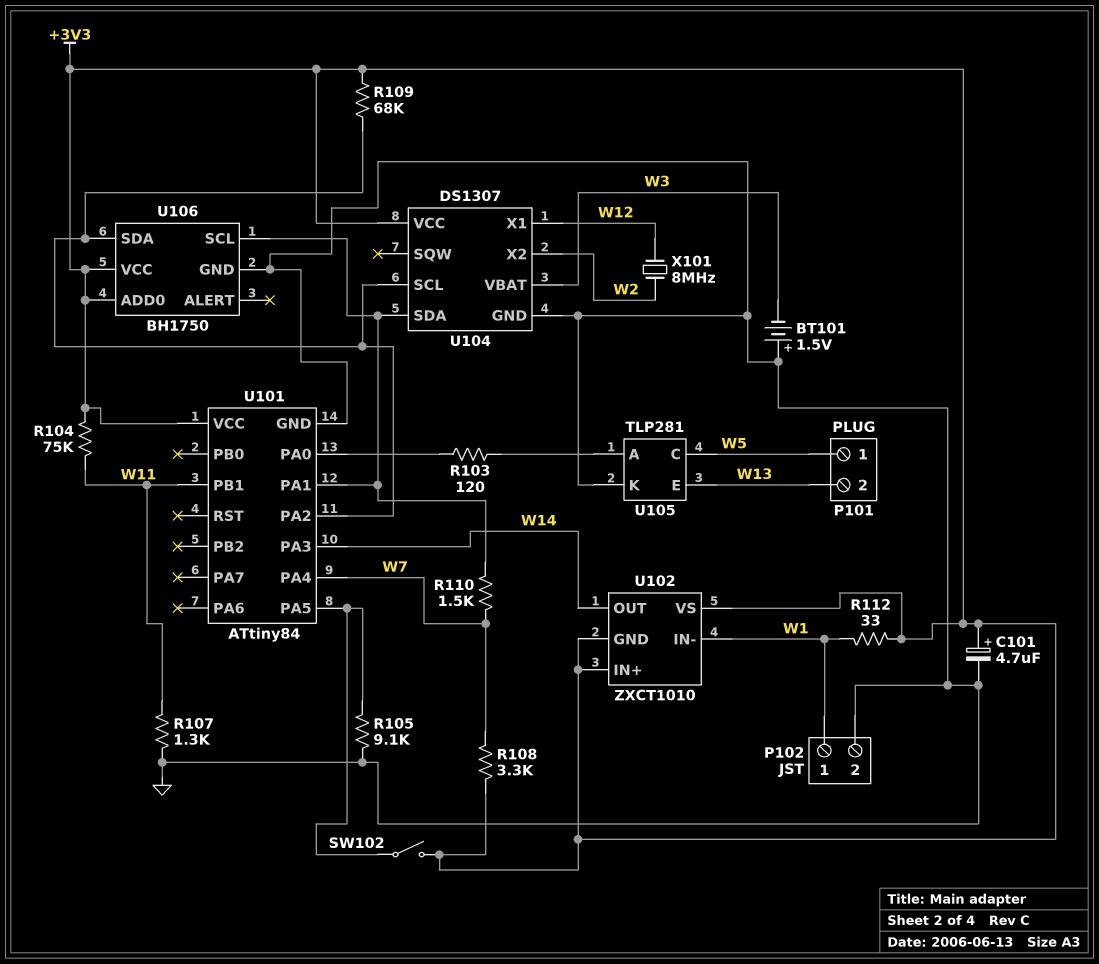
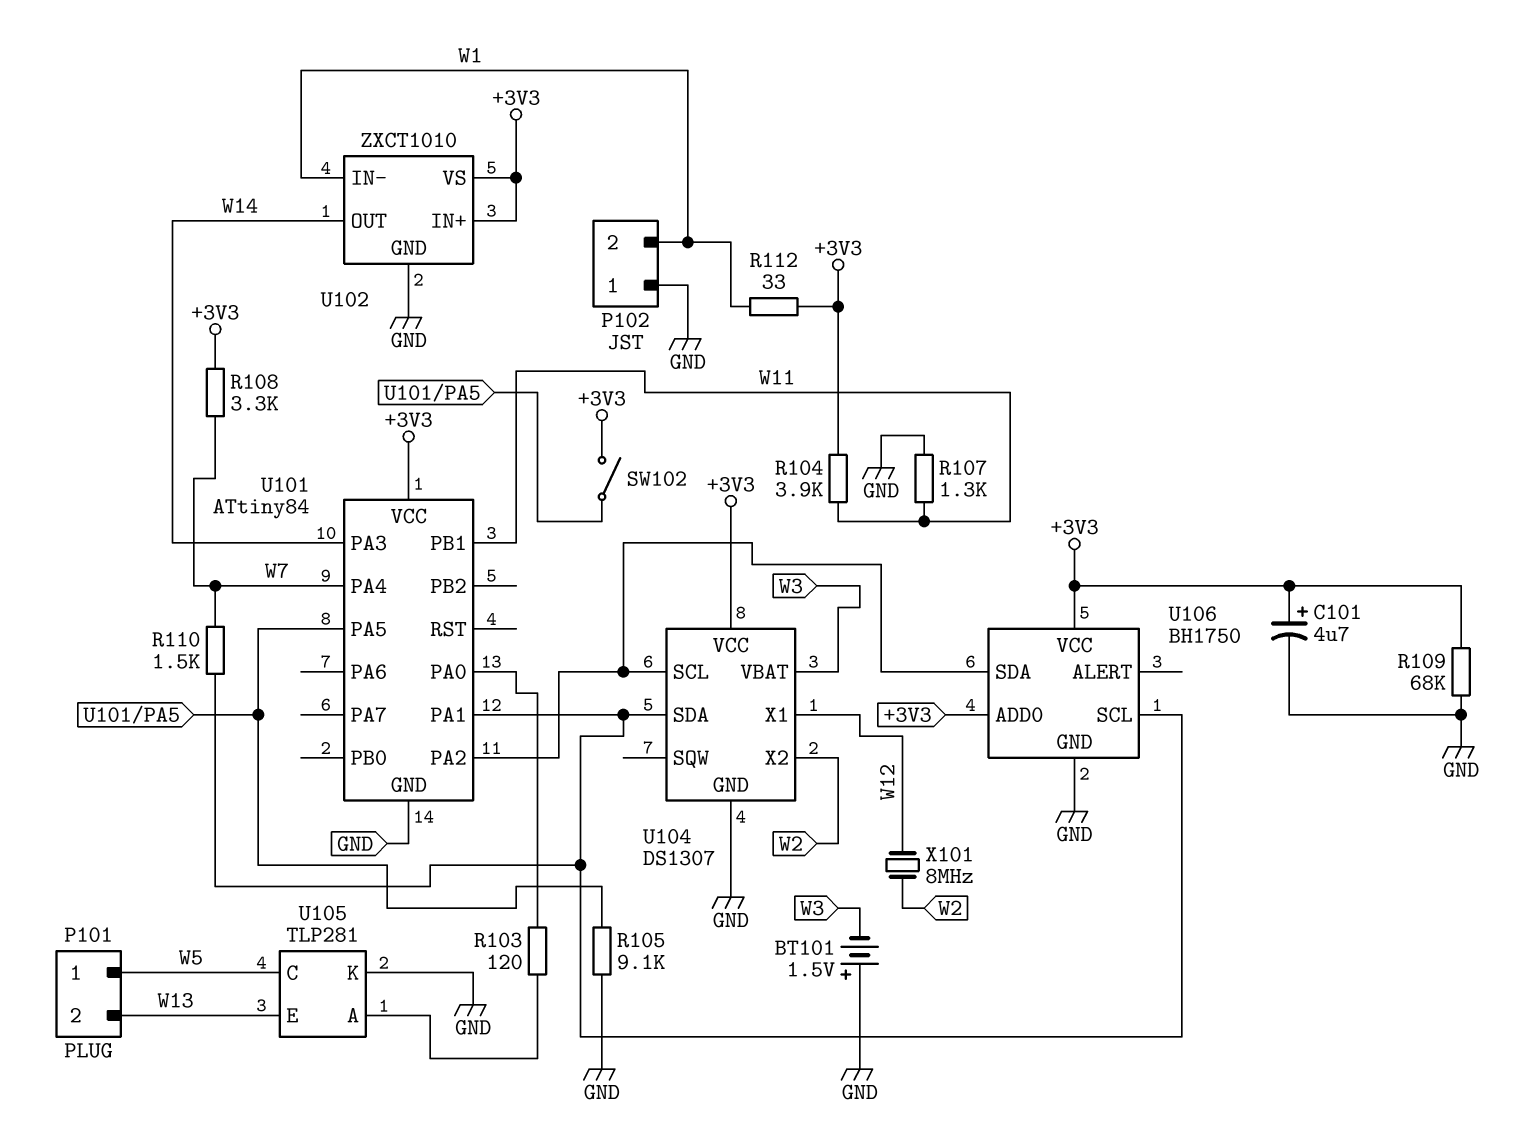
P102 pin 1: W1 -> GND
P102 pin 2: GND -> W1
R104: 75k (+3V3, W11) -> 3.9k (+3V3, W11)
R109: 68k (+3V3, U101/PA2) -> 68k (+3V3, GND)
U102 pin GND: +3V3 -> GND

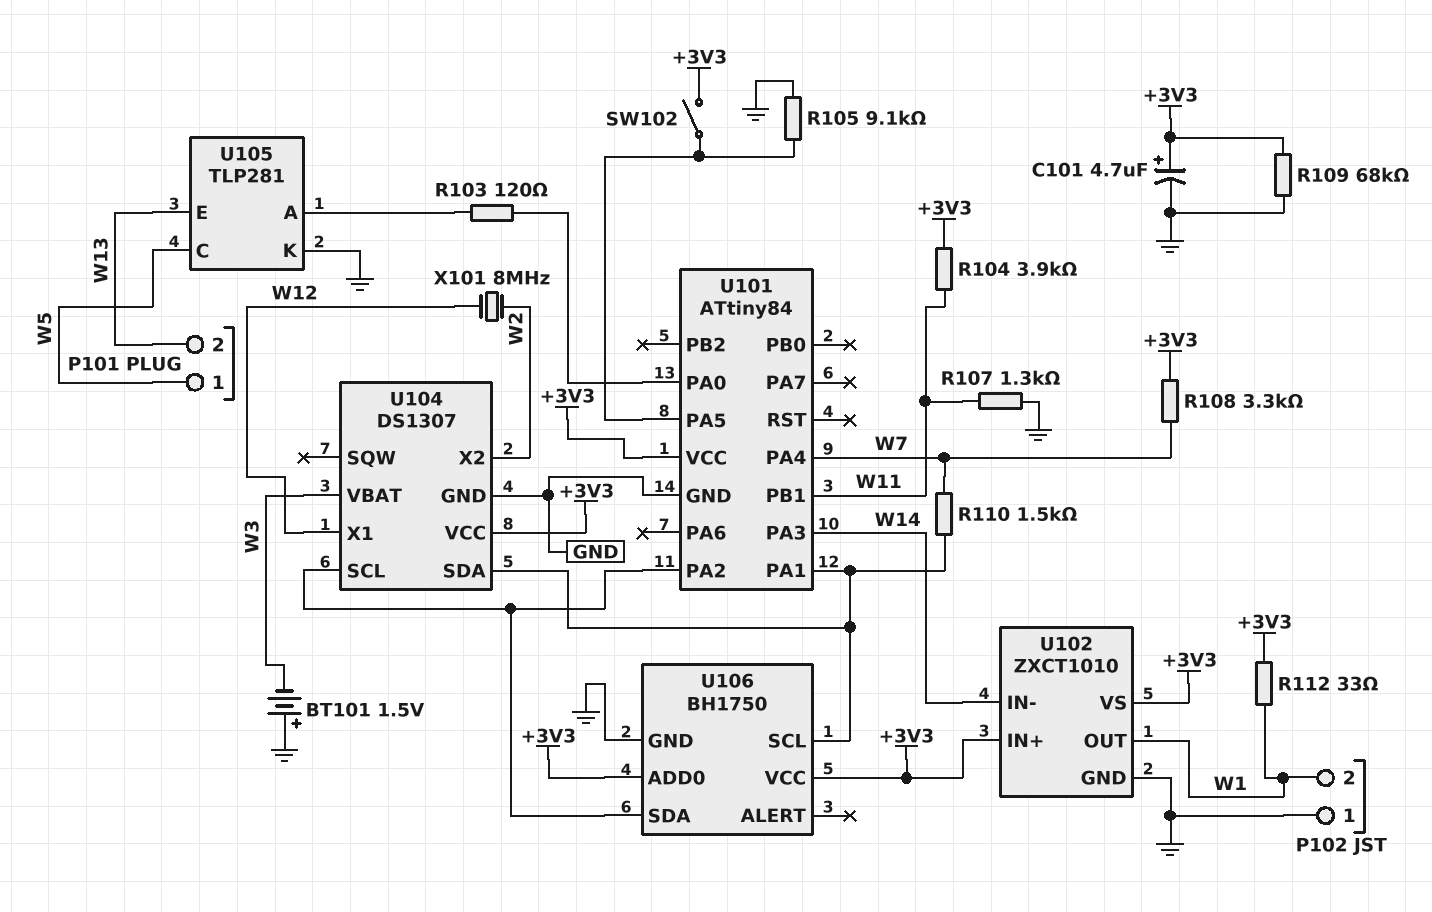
U102 pin IN-: W1 -> W14
U102 pin OUT: W14 -> W1

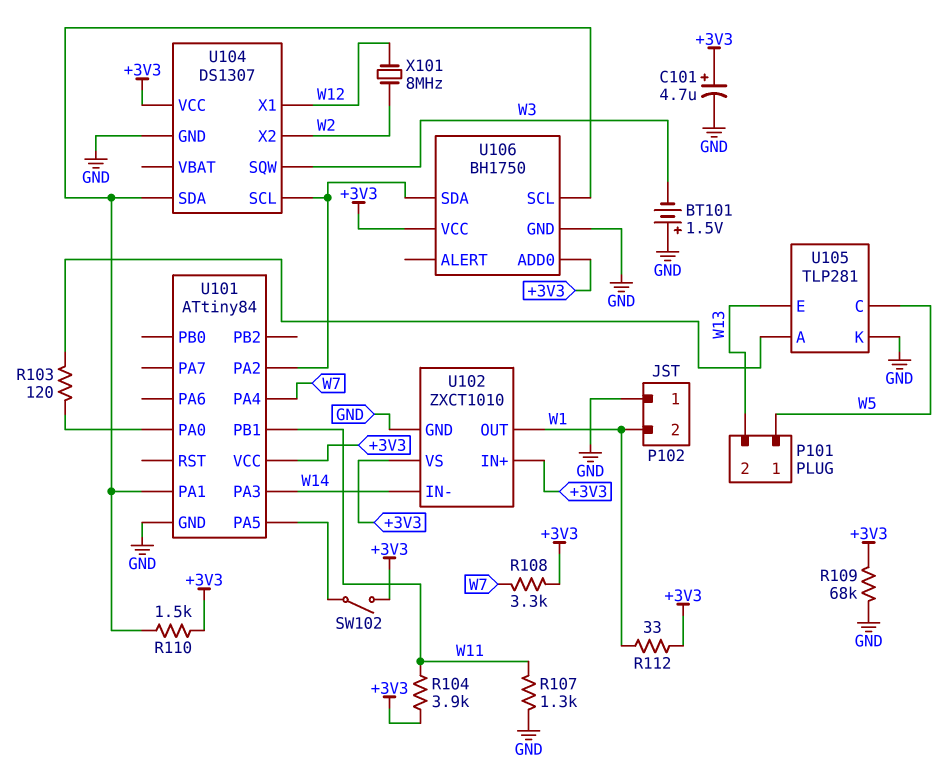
R105: 9.1k (GND, U101/PA5) -> none
R110: 1.5k (U101/PA1, W7) -> 1.5k (+3V3, U101/PA1)
U104 pin SQW: none -> W3
U104 pin VBAT: W3 -> none

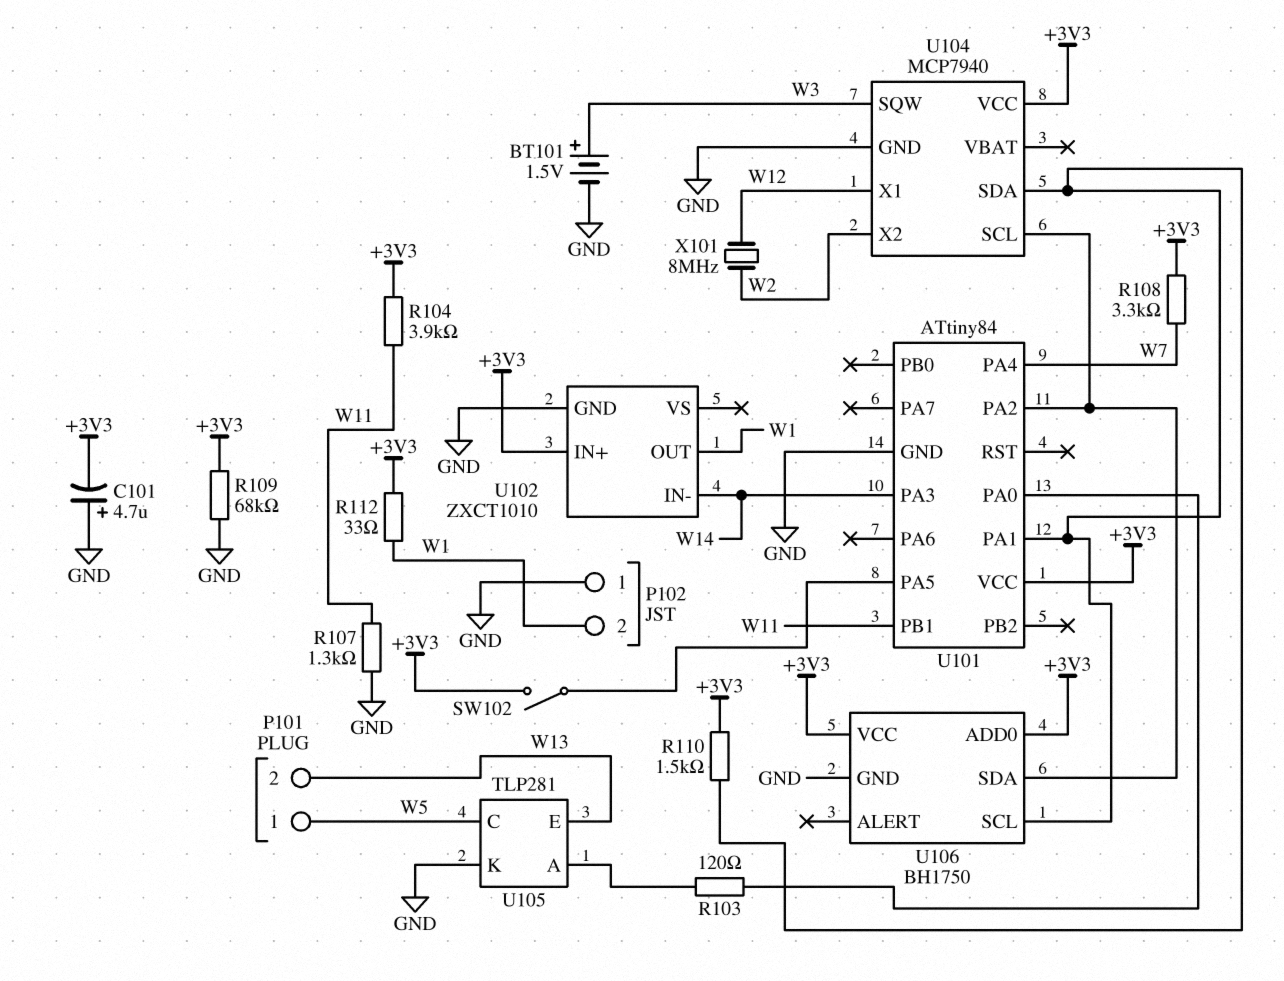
BT101: 1.5V (plus GND, minus W3) -> 1.5V (plus W3, minus GND)
C101: 4.7uF (plus +3V3, minus GND) -> 4.7uF (plus GND, minus +3V3)
U102 pin VS: +3V3 -> none
U104: DS1307 -> MCP7940

